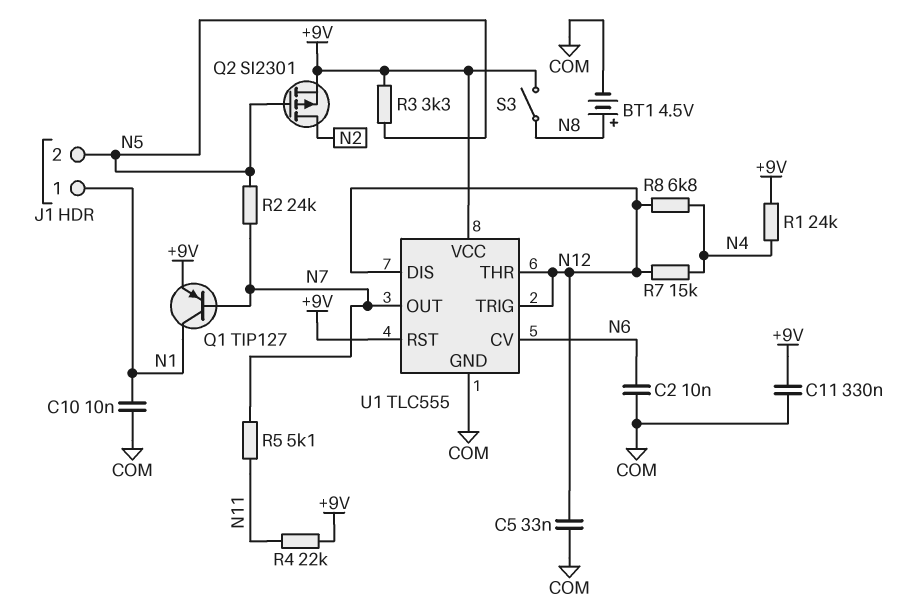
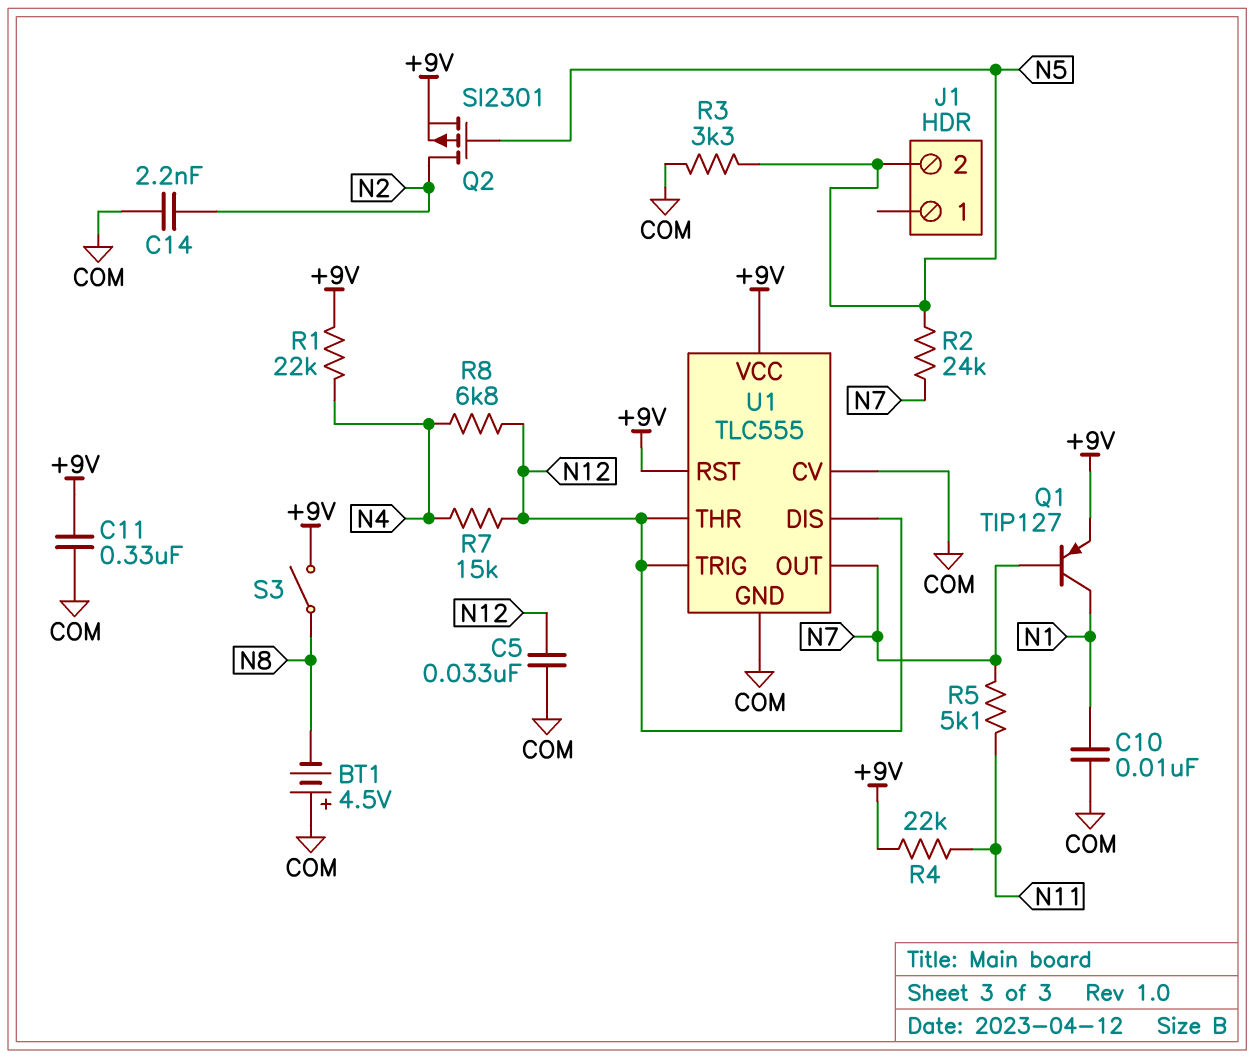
BT1: 4.5V (plus N8, minus COM) -> 4.5V (plus COM, minus N8)
C2: 10nF (COM, N6) -> none
C14: none -> 2.2nF (COM, N2)
J1 pin 1: N1 -> none
R1: 24k (+9V, N4) -> 22k (+9V, N4)
R3: 3.3k (+9V, N5) -> 3.3k (COM, N5)
U1 pin CV: N6 -> COM

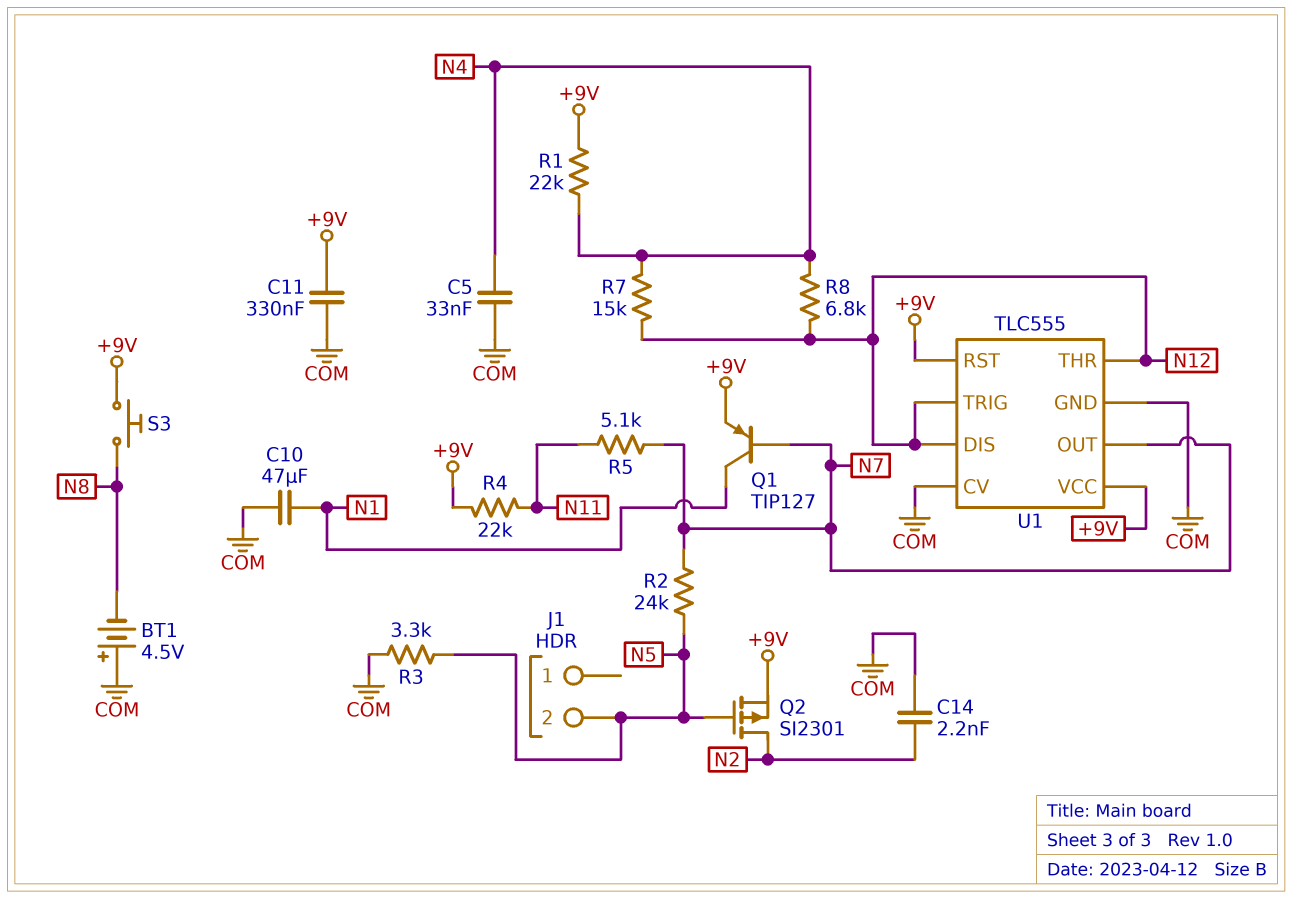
C5: 33nF (COM, N12) -> 33nF (COM, N4)
C10: 10nF (COM, N1) -> 47uF (COM, N1)
S3: switch (+9V, N8) -> button (+9V, N8)

